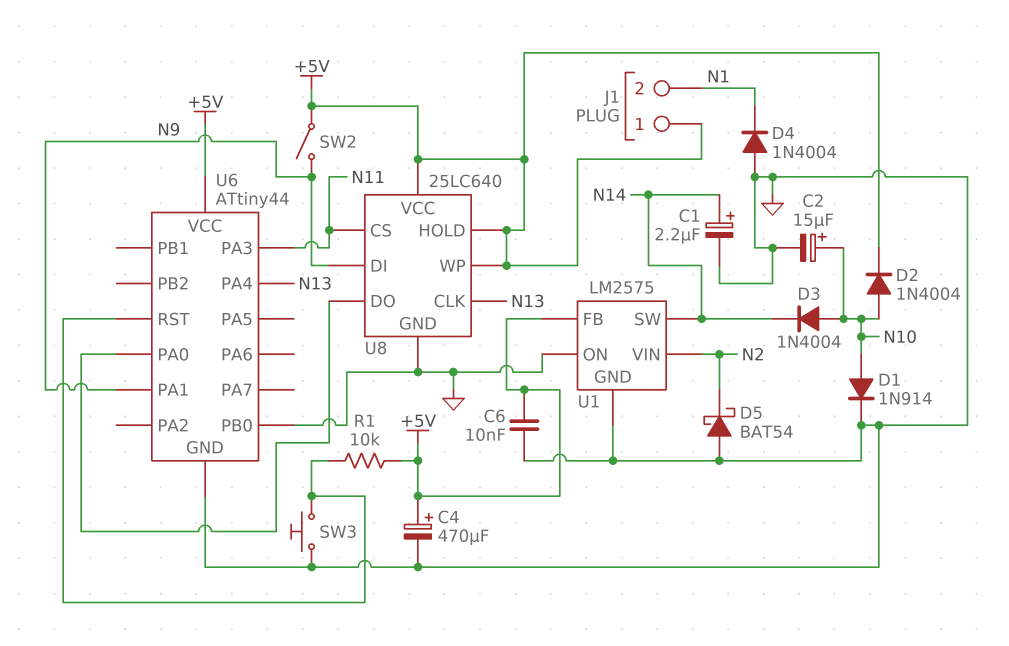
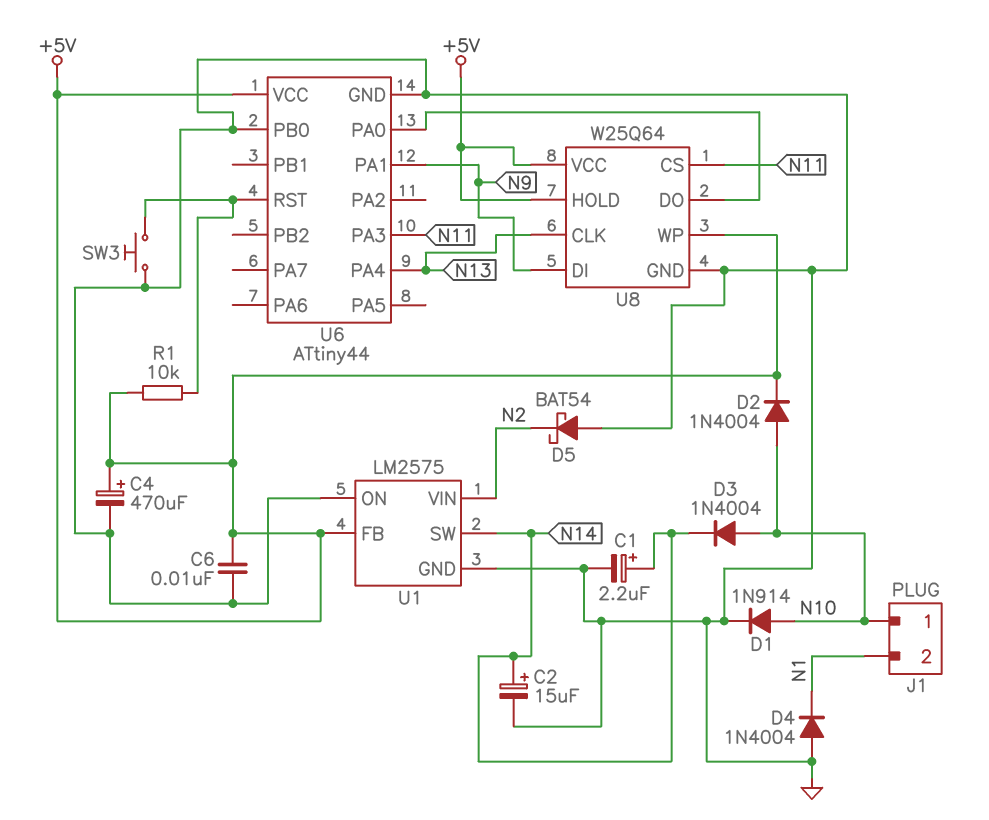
C2: 15uF (plus N10, minus GND) -> 15uF (plus N14, minus GND)
J1 pin 1: +5V -> N10
SW2: switch (+5V, N9) -> none
U8: 25LC640 -> W25Q64

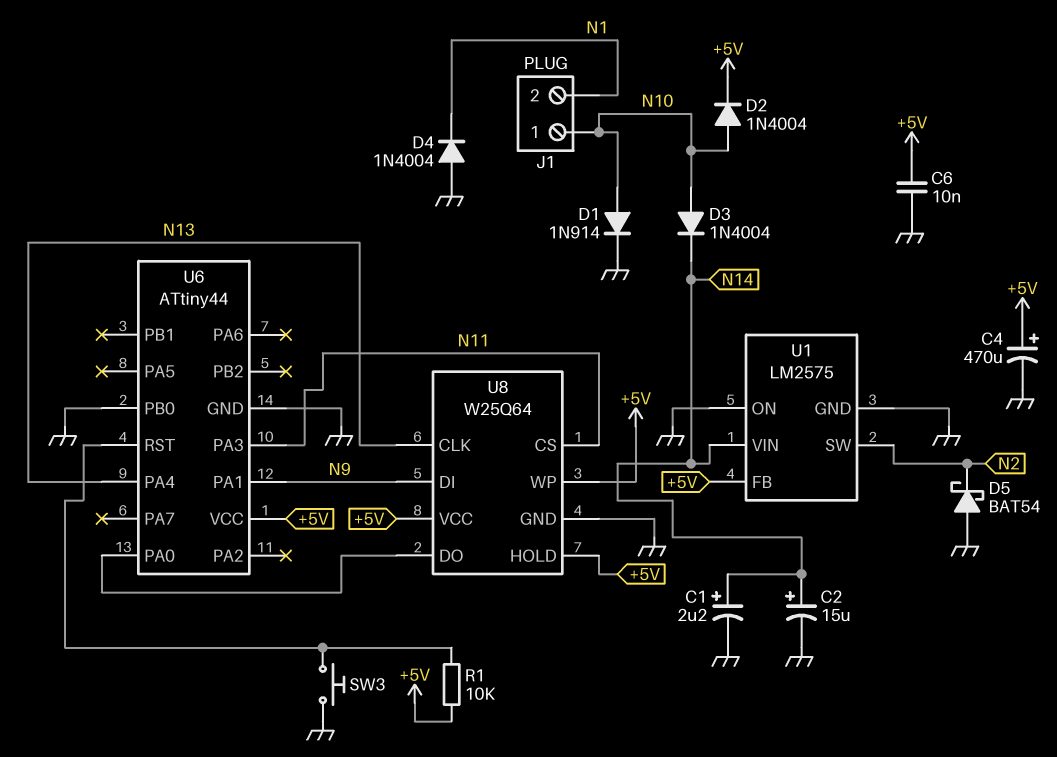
U1 pin SW: N14 -> N2
U1 pin VIN: N2 -> N14

